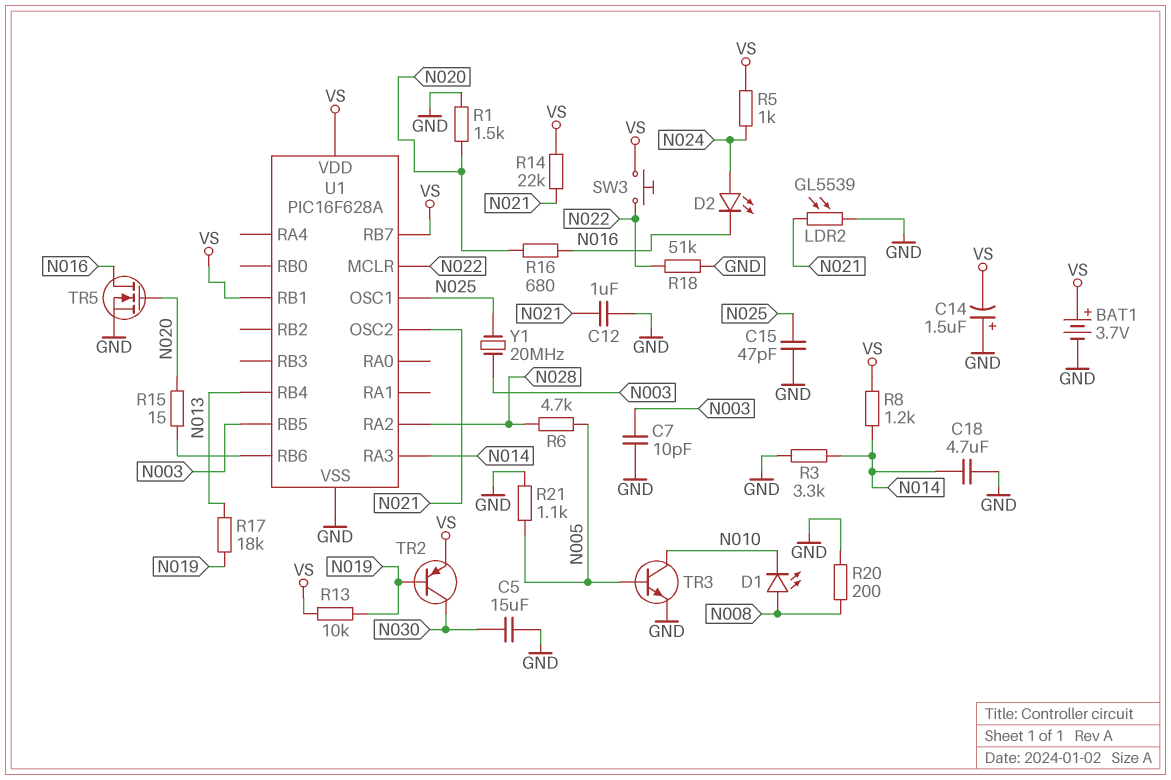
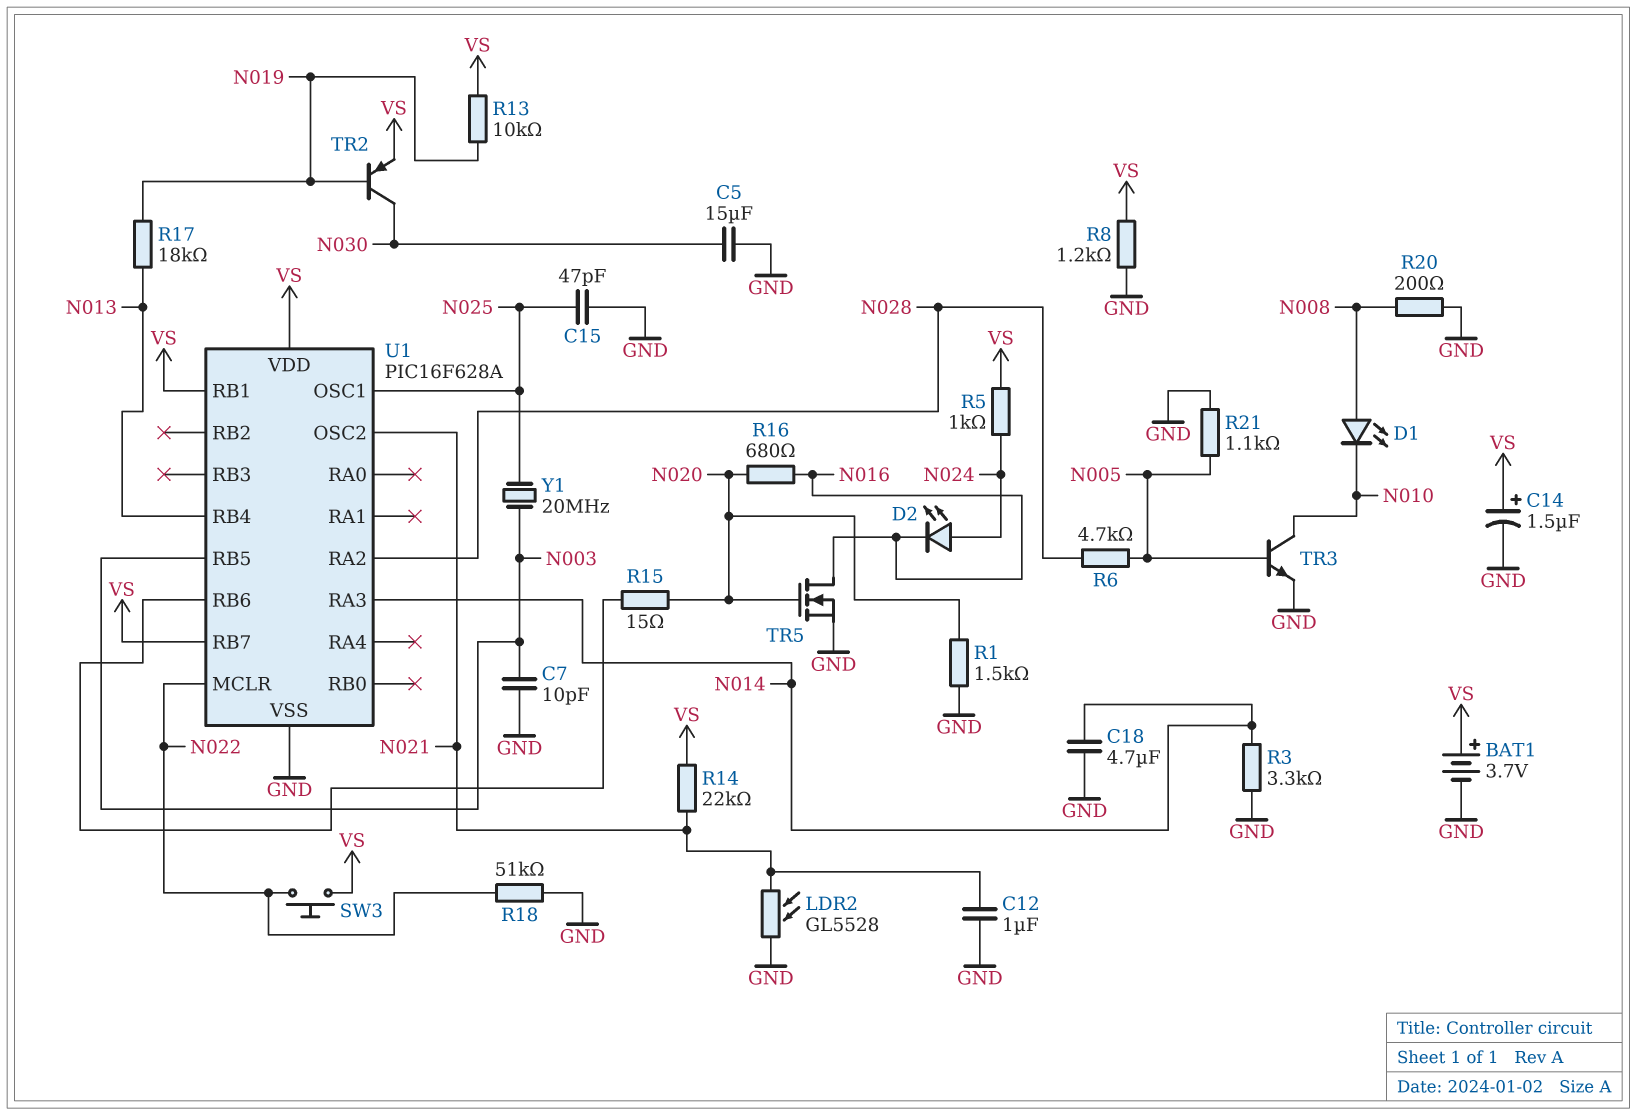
C14: 1.5uF (plus GND, minus VS) -> 1.5uF (plus VS, minus GND)
LDR2: GL5539 (GND, N021) -> GL5528 (GND, N021)
R8: 1.2k (N014, VS) -> 1.2k (GND, VS)

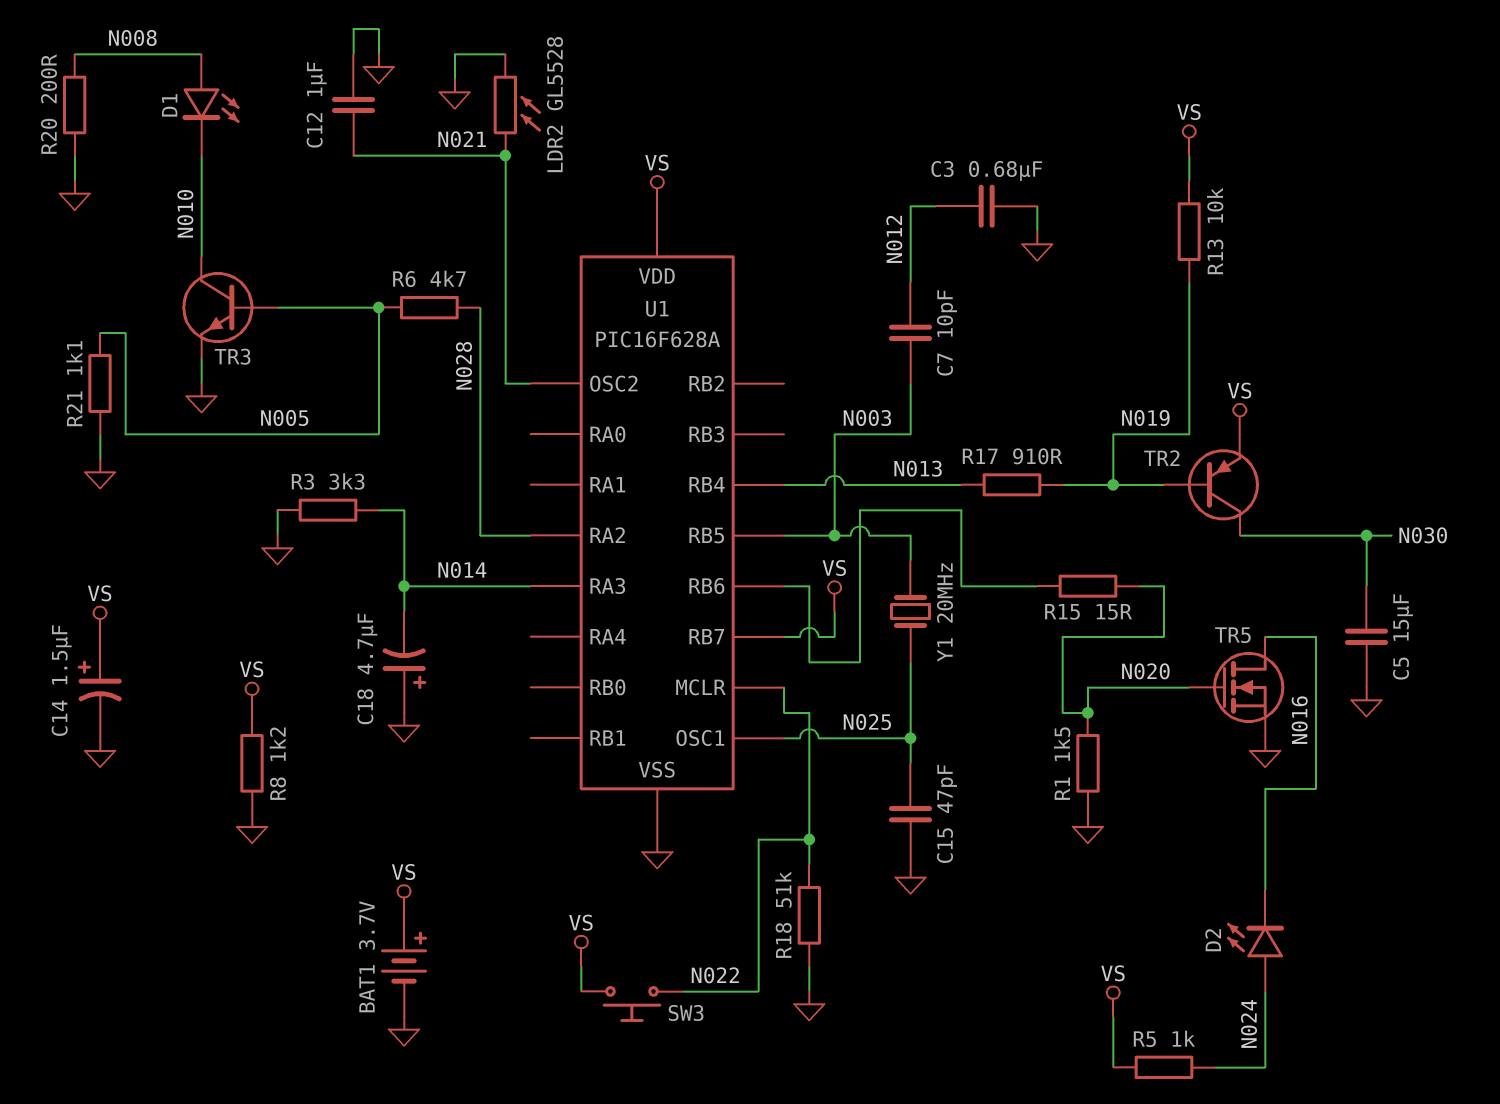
C3: none -> 680nF (GND, N012)
C7: 10pF (GND, N003) -> 10pF (N003, N012)
C18: 4.7uF (GND, N014) -> 4.7uF (plus GND, minus N014)
R14: 22k (N021, VS) -> none
R16: 680 (N016, N020) -> none
R17: 18k (N013, N019) -> 910 (N013, N019)
U1 pin RB1: VS -> none

